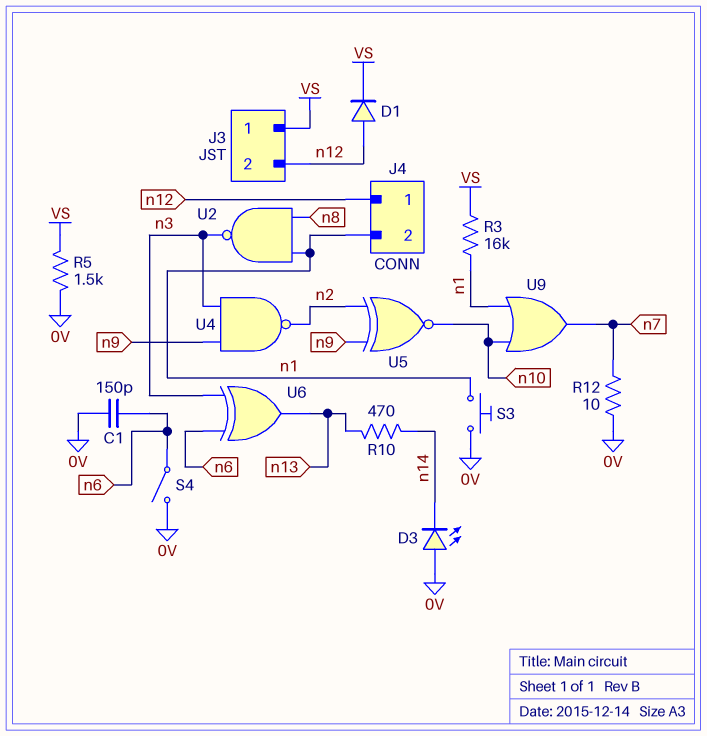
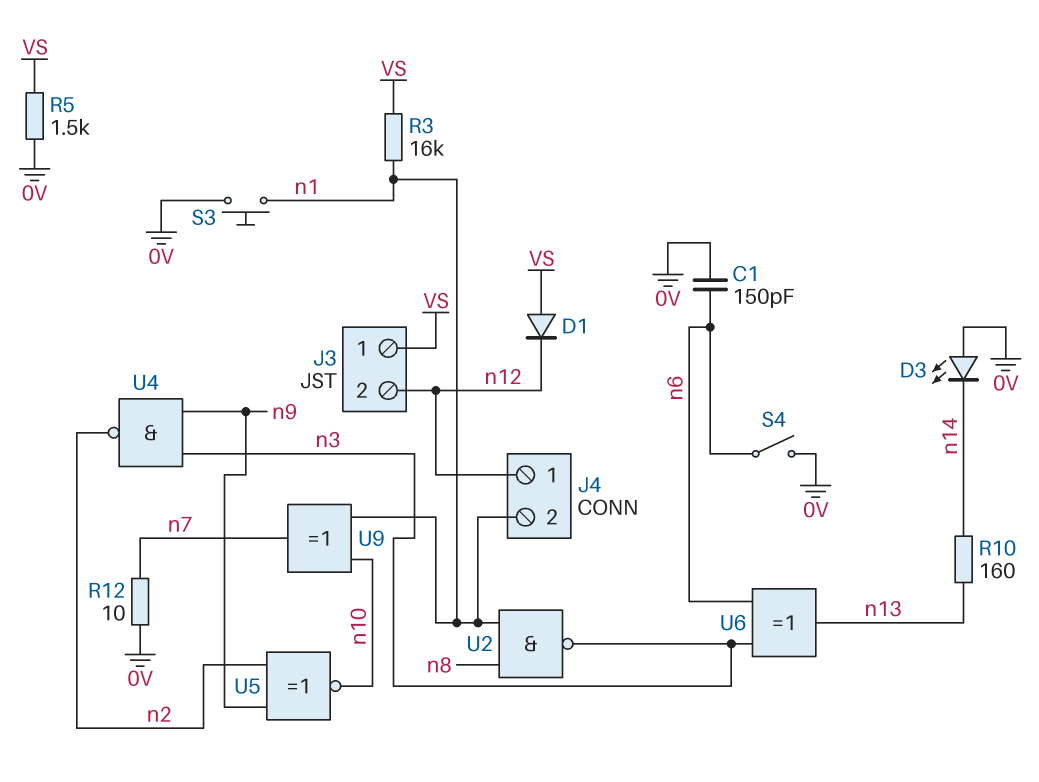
D1: diode (A n12, K VS) -> diode (A VS, K n12)
R10: 470 (n13, n14) -> 160 (n13, n14)
U9: OR (in n1, in n10, out n7) -> XOR (in n1, in n10, out n7)

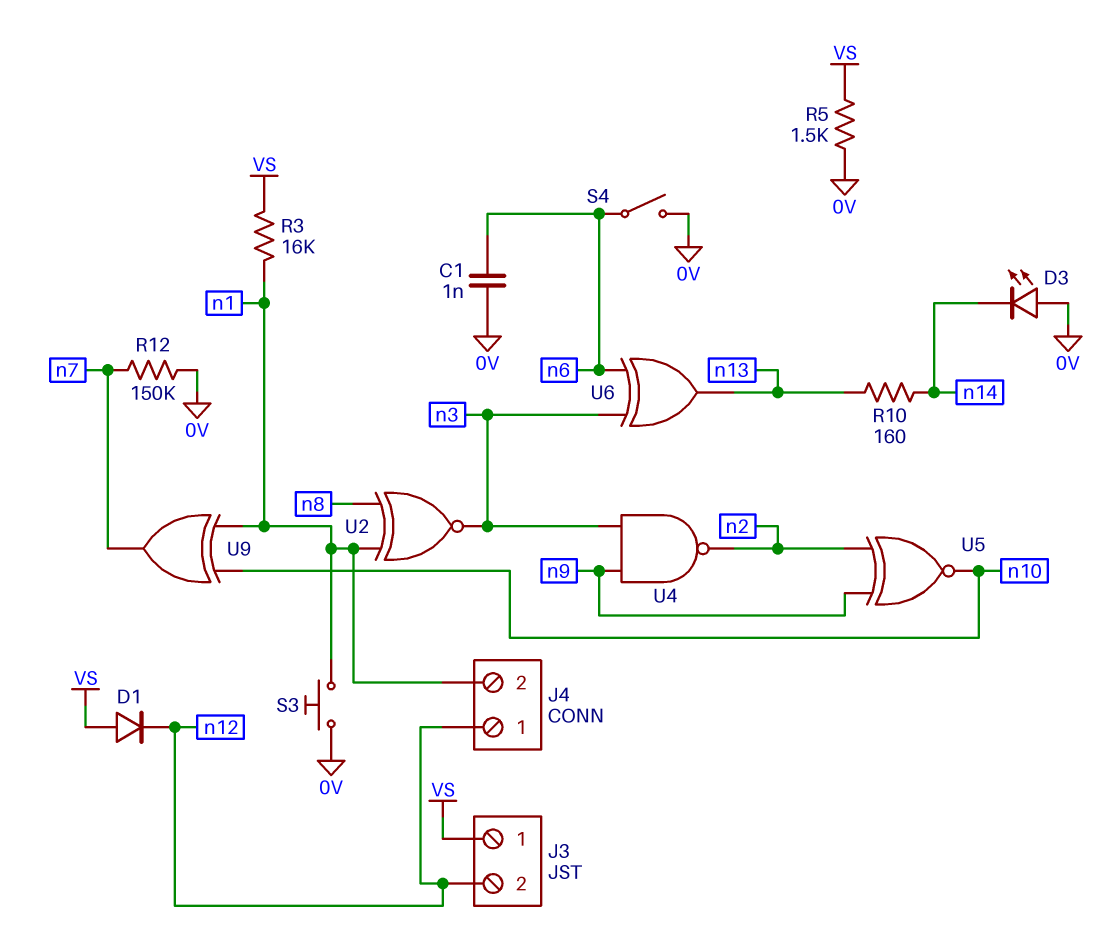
C1: 150pF (0V, n6) -> 1nF (0V, n6)
R12: 10 (0V, n7) -> 150k (0V, n7)
U2: NAND (in n1, in n8, out n3) -> XNOR (in n1, in n8, out n3)

